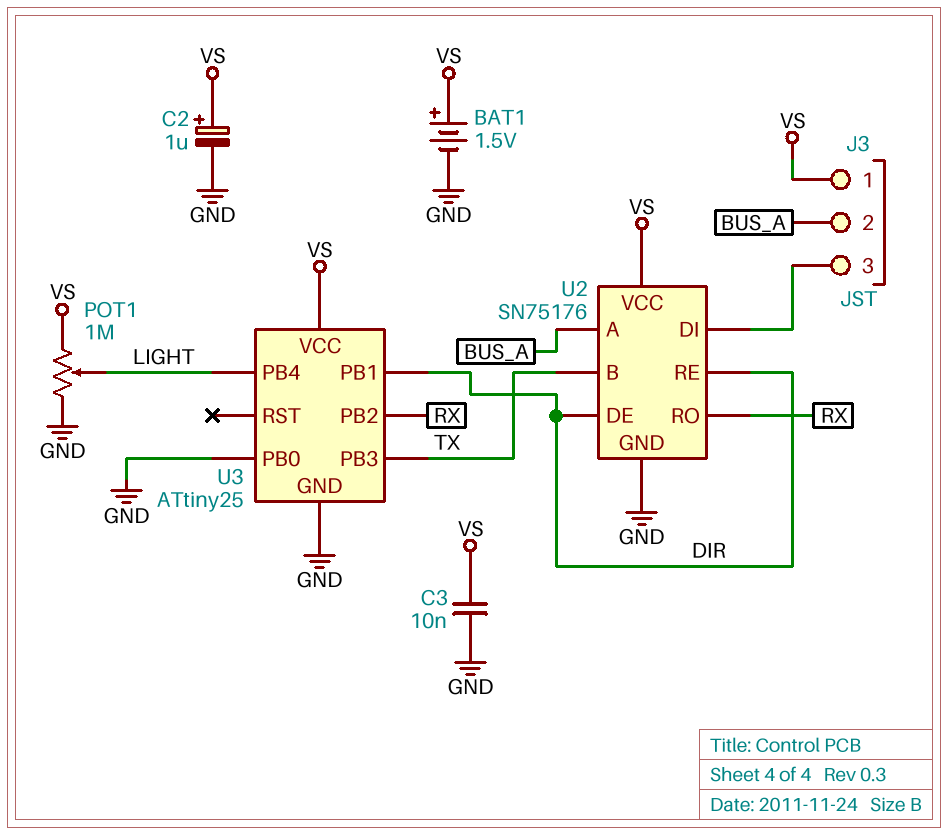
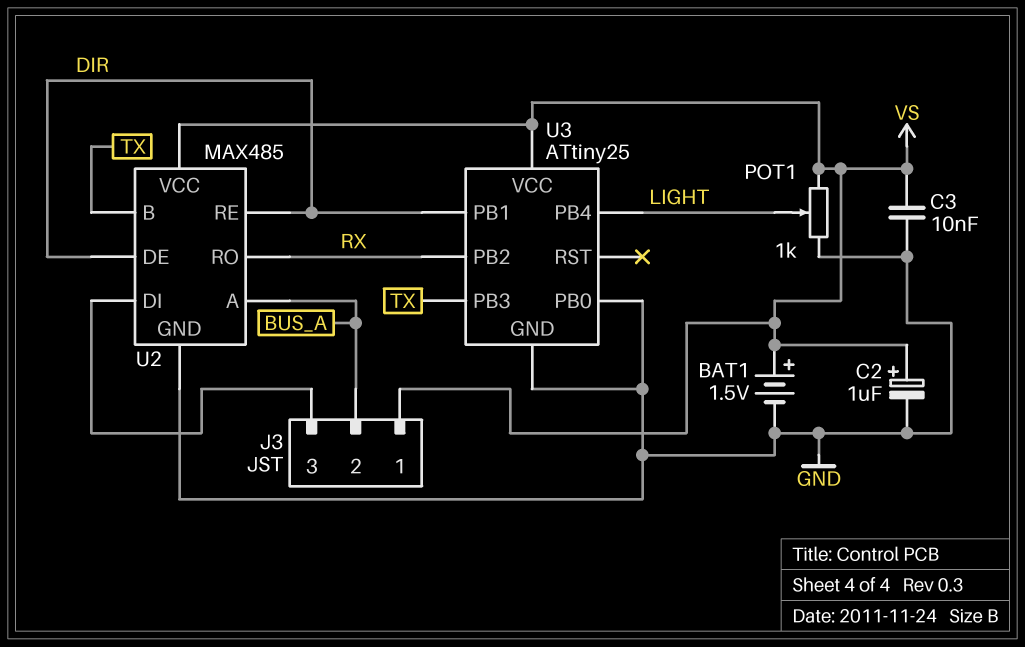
POT1: 1M (GND, VS, wiper LIGHT) -> 1k (GND, VS, wiper LIGHT)
U2: SN75176 -> MAX485

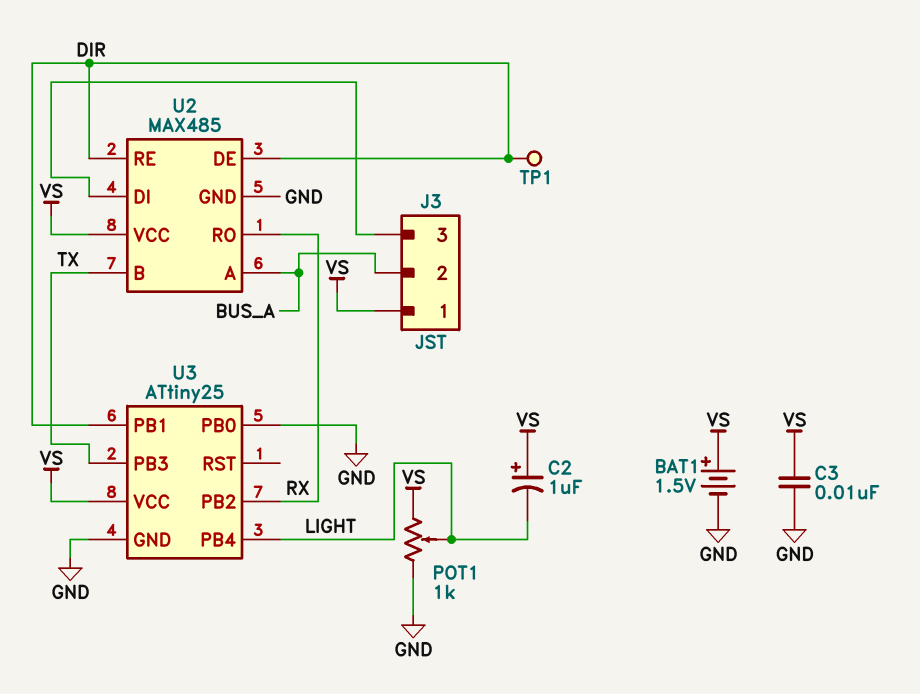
C2: 1uF (plus VS, minus GND) -> 1uF (plus VS, minus LIGHT)
TP1: none -> test point (DIR)

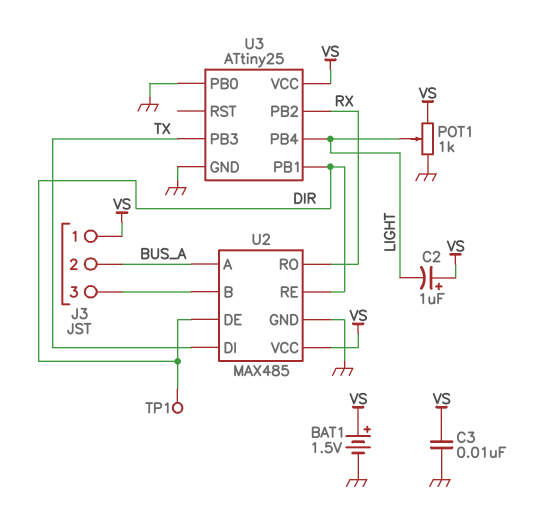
U2 pin B: TX -> J3/3
U2 pin DI: J3/3 -> TX

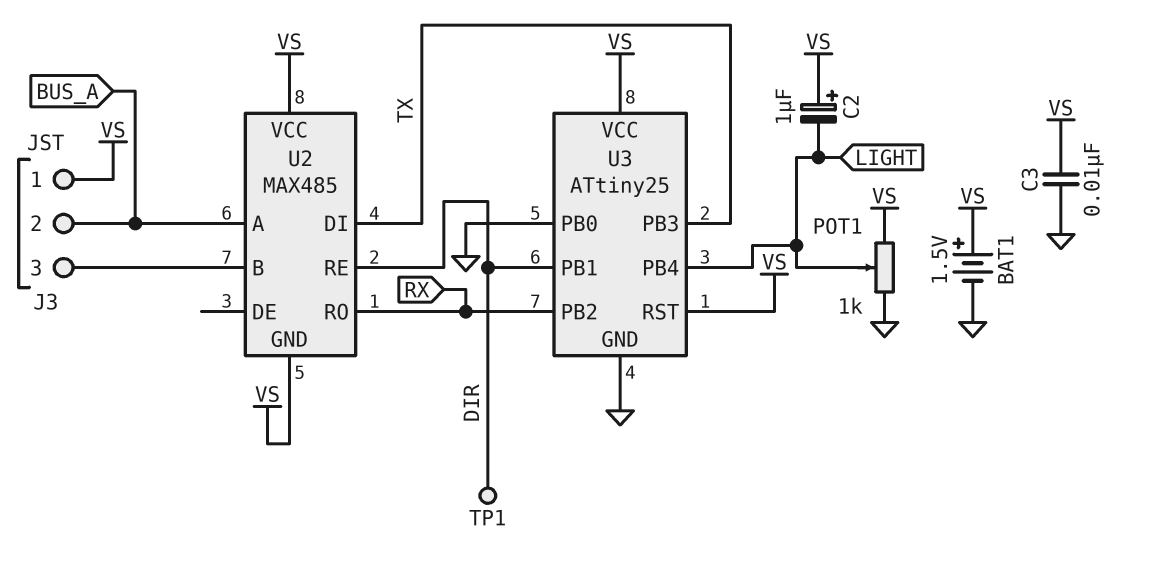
U2 pin DE: DIR -> none
U2 pin GND: GND -> VS
U3 pin RST: none -> VS

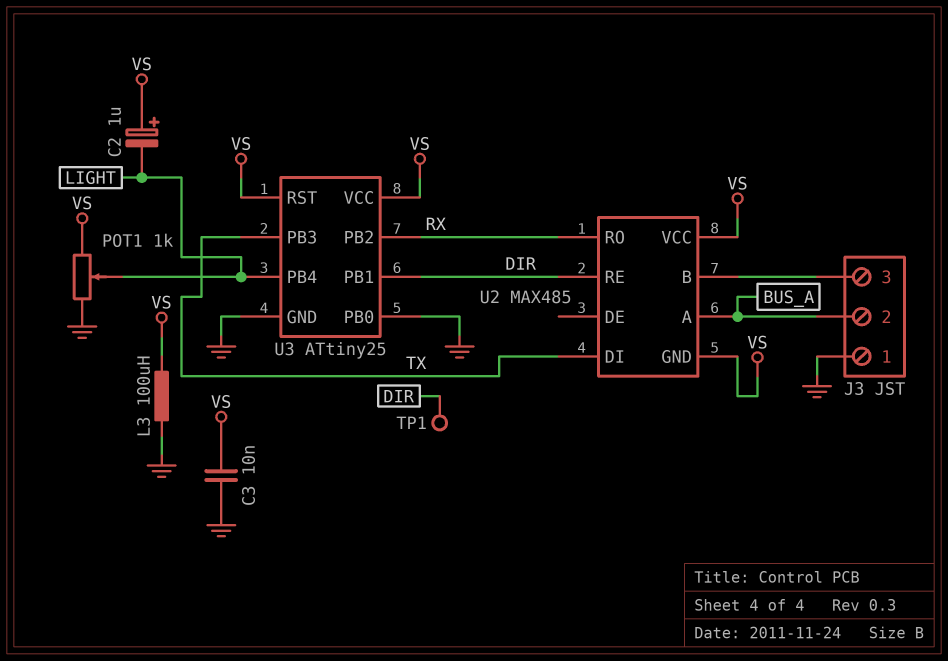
BAT1: 1.5V (plus VS, minus GND) -> none
J3 pin 1: VS -> GND
L3: none -> 100uH (GND, VS)

